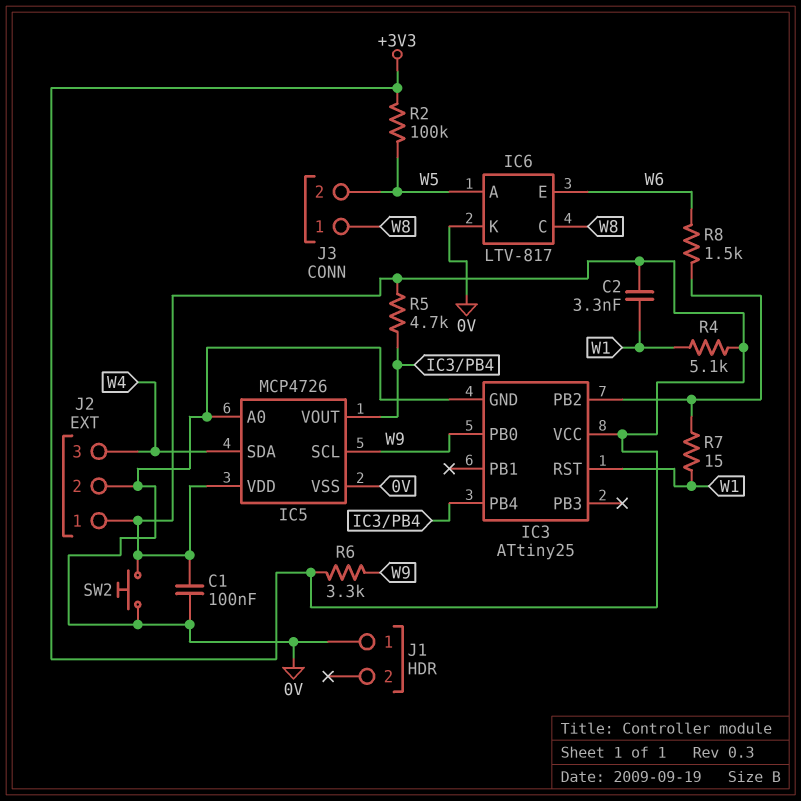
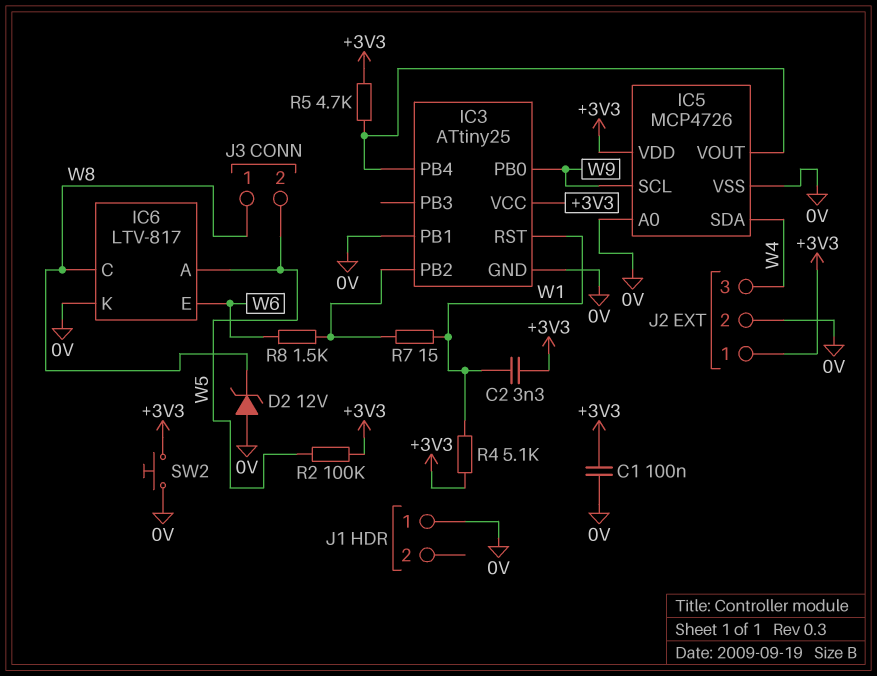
D2: none -> zener 12V (A 0V, K W8)
IC3 pin PB1: none -> 0V
R6: 3.3k (+3V3, W9) -> none

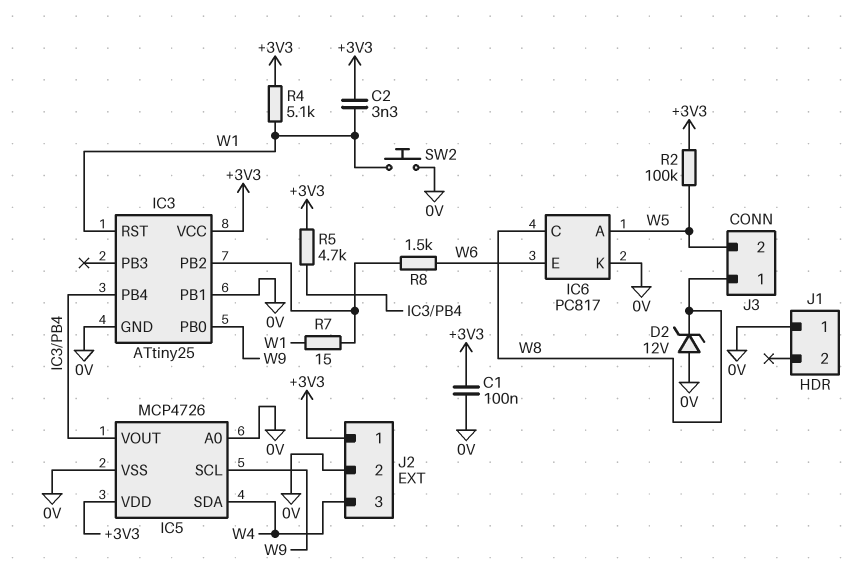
IC6: LTV-817 -> PC817
SW2: button (+3V3, 0V) -> button (0V, W1)

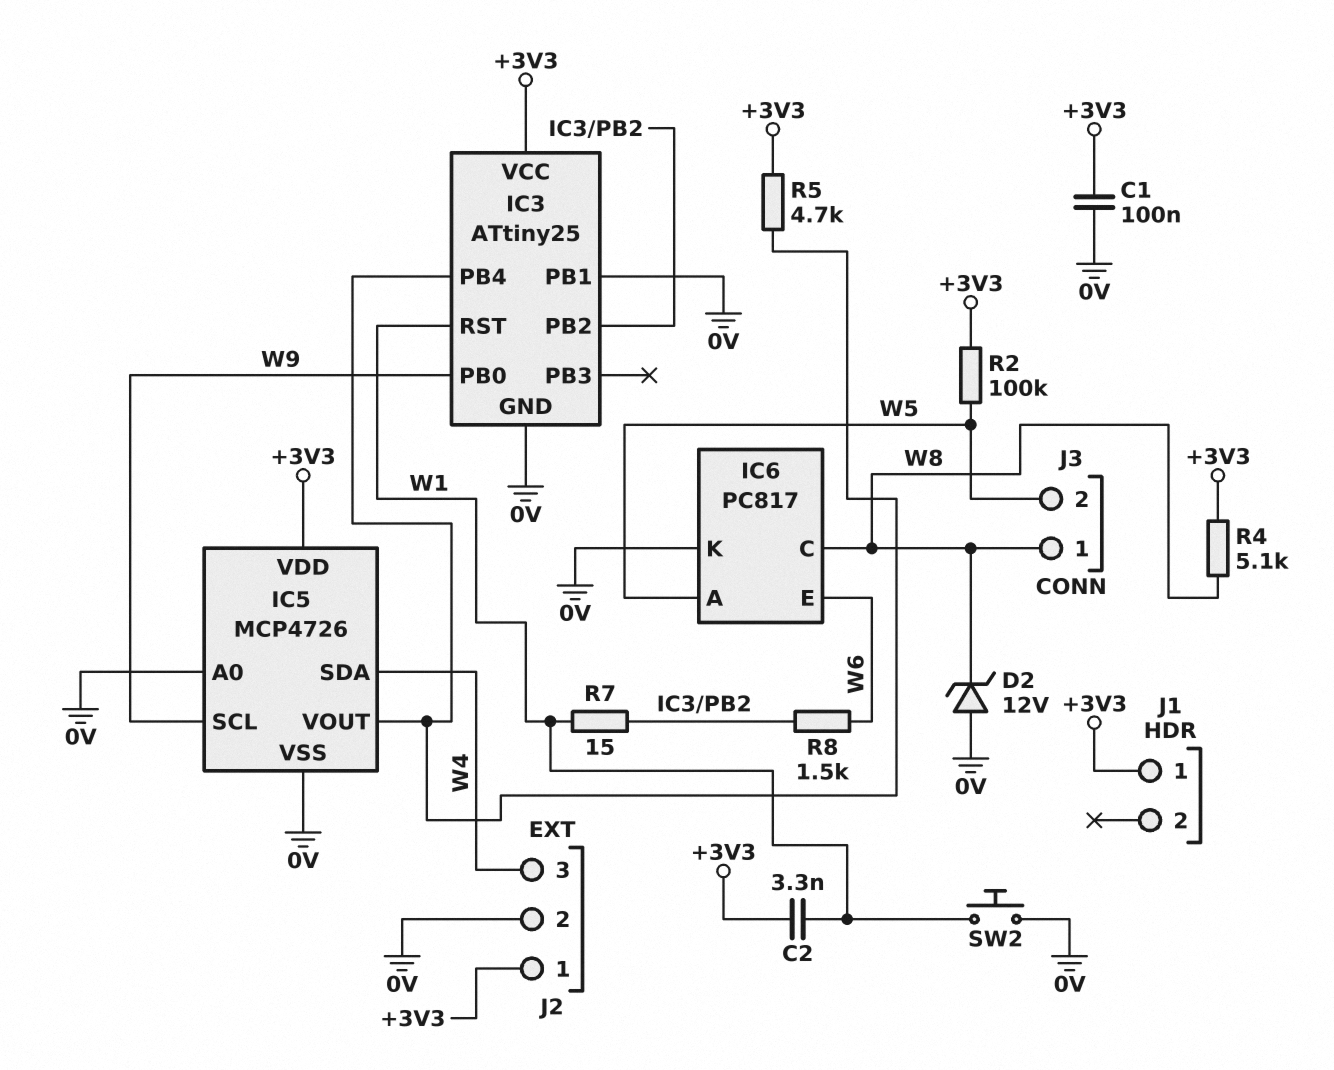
J1 pin 1: 0V -> +3V3
R4: 5.1k (+3V3, W1) -> 5.1k (+3V3, W8)

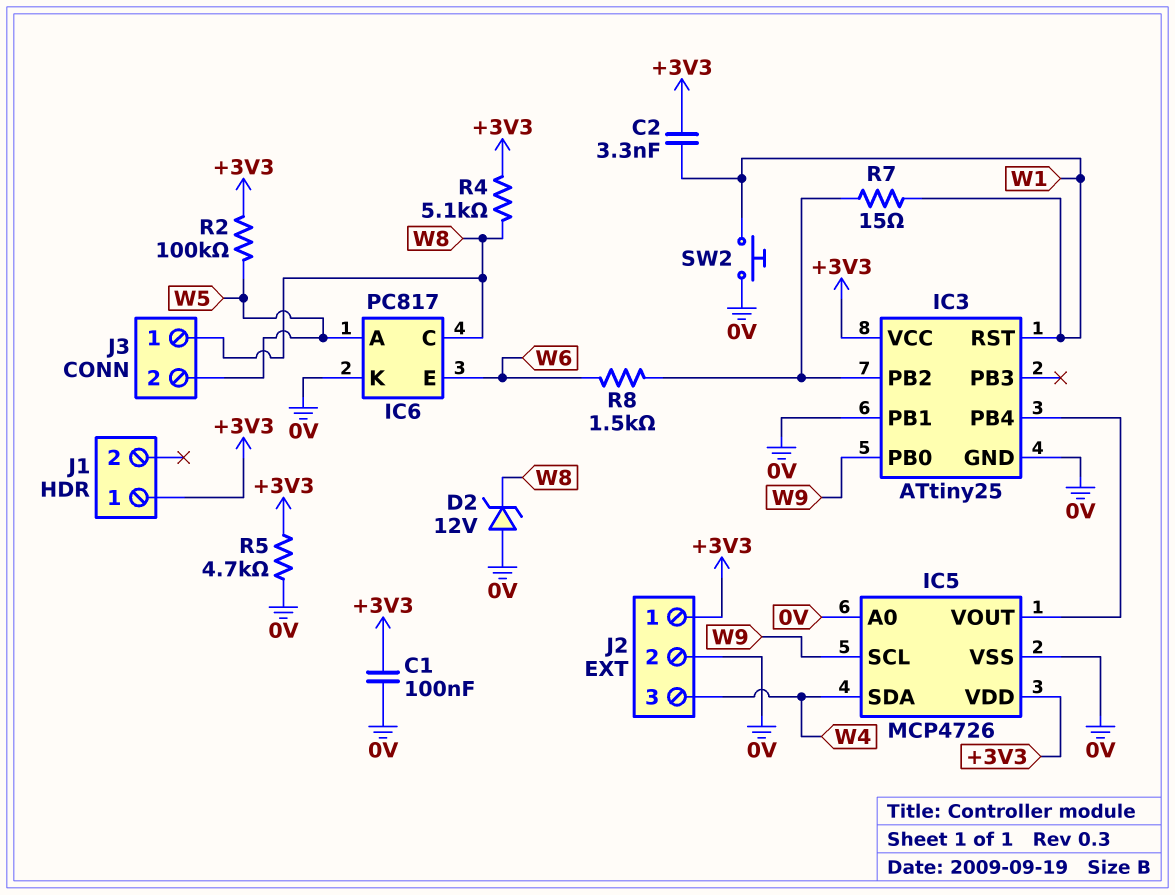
R5: 4.7k (+3V3, IC3/PB4) -> 4.7k (+3V3, 0V)

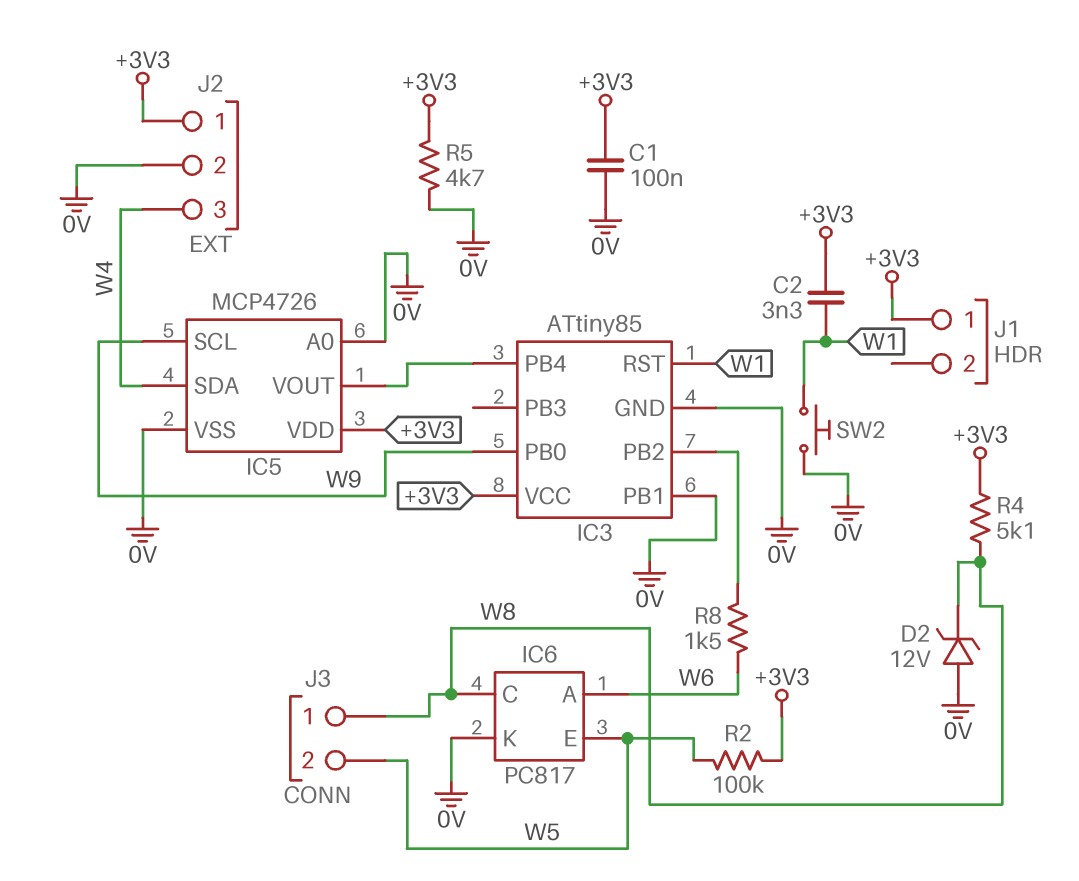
IC3: ATtiny25 -> ATtiny85
IC6 pin A: W5 -> W6
IC6 pin E: W6 -> W5
R7: 15 (IC3/PB2, W1) -> none

